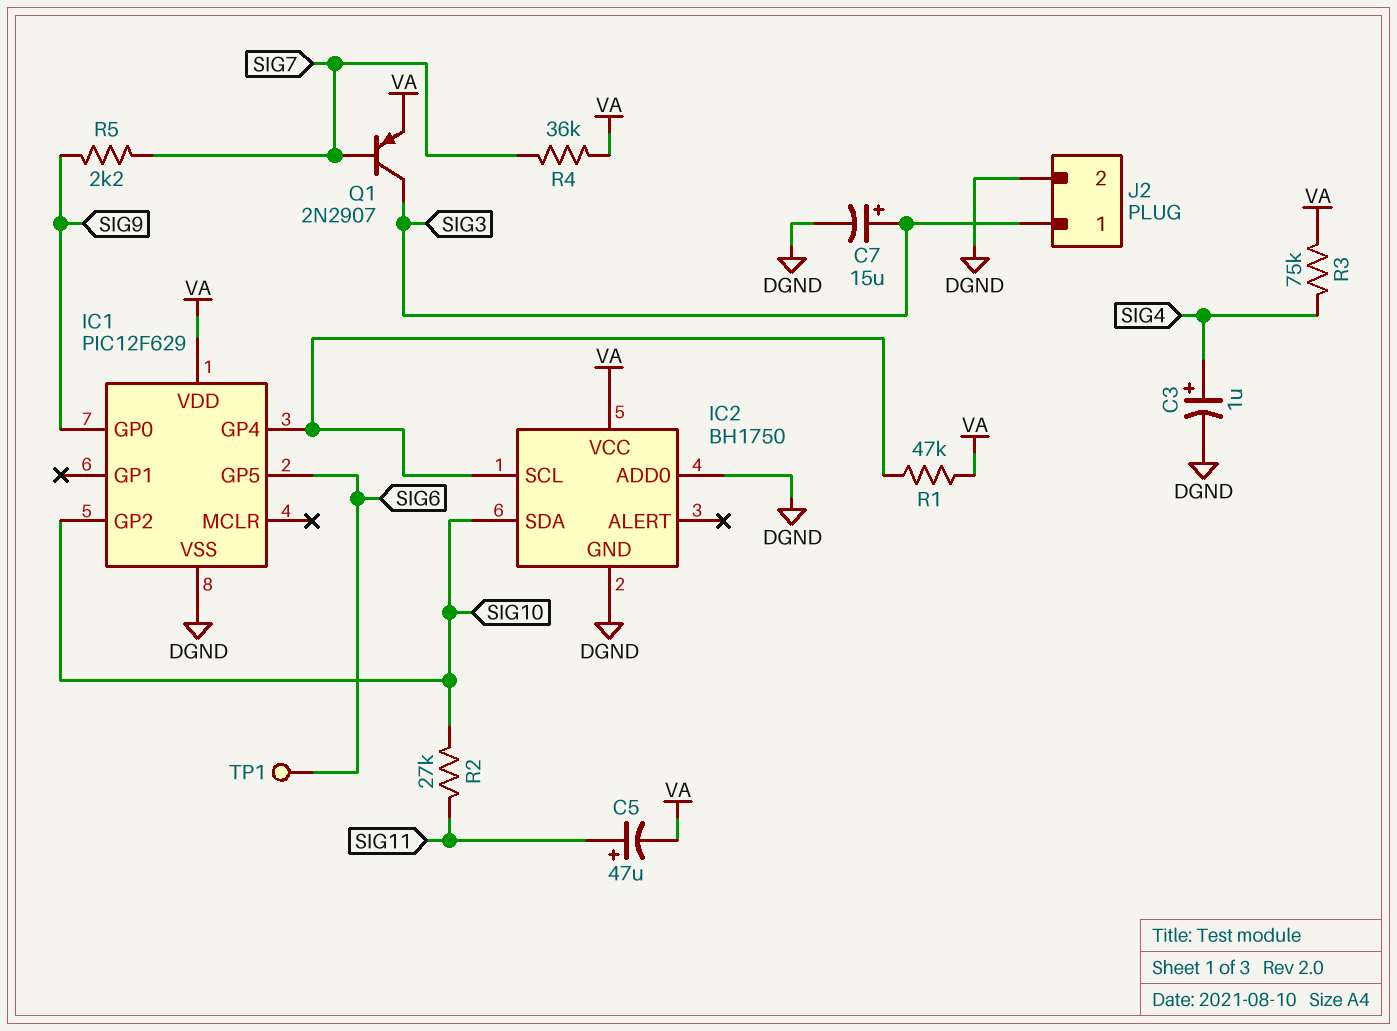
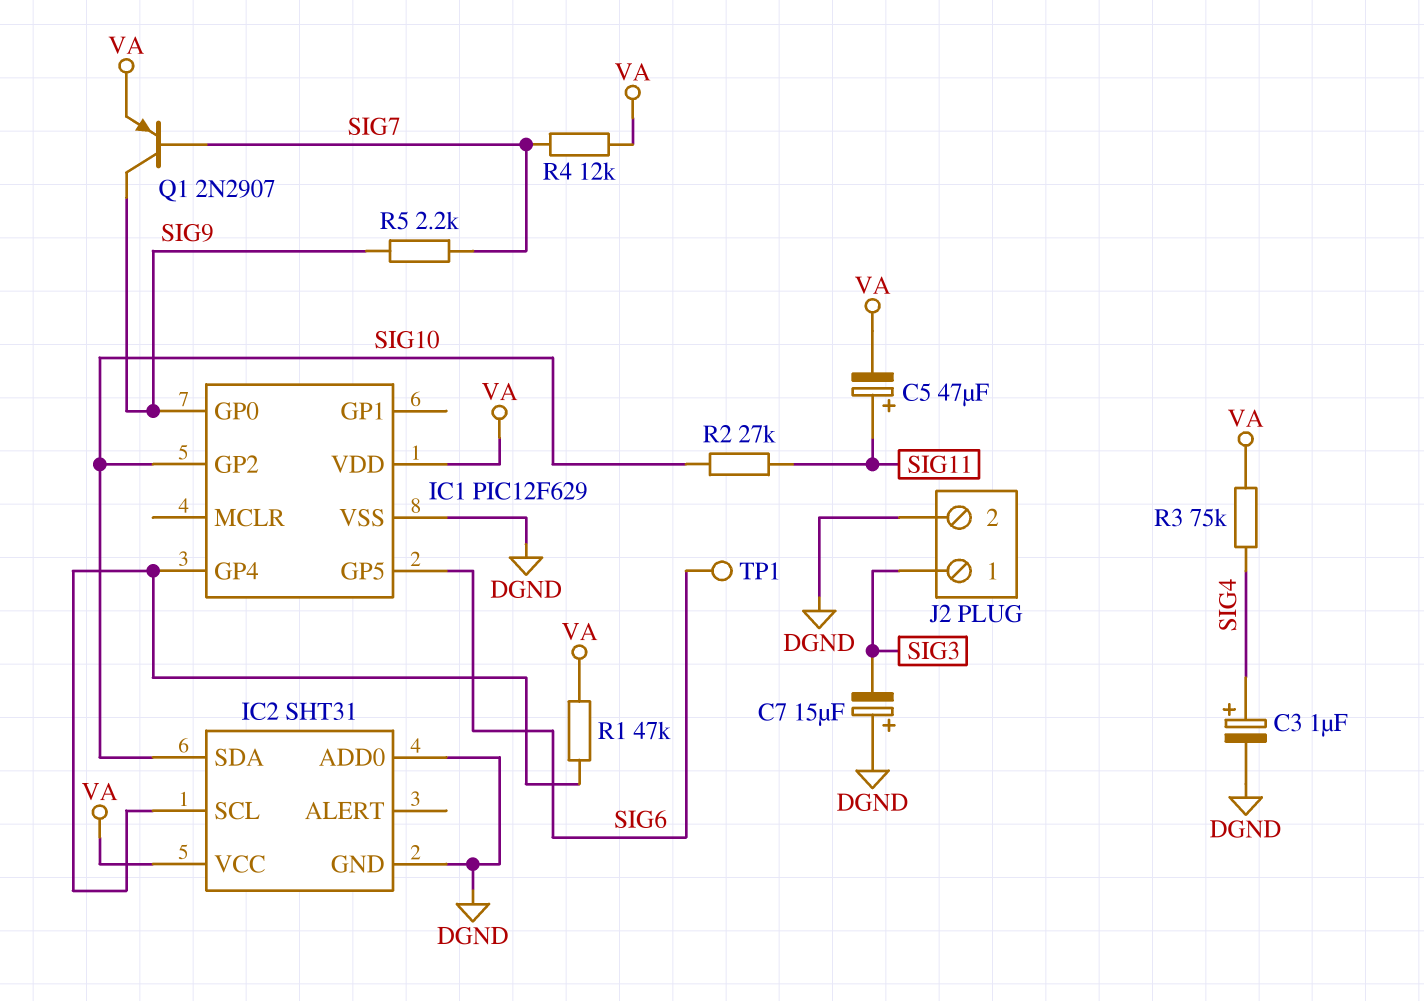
C7: 15uF (plus SIG3, minus DGND) -> 15uF (plus DGND, minus SIG3)
IC2: BH1750 -> SHT31
Q1: PNP 2N2907 (B SIG7, C SIG3, E VA) -> PNP 2N2907 (B SIG7, C SIG9, E VA)
R4: 36k (SIG7, VA) -> 12k (SIG7, VA)

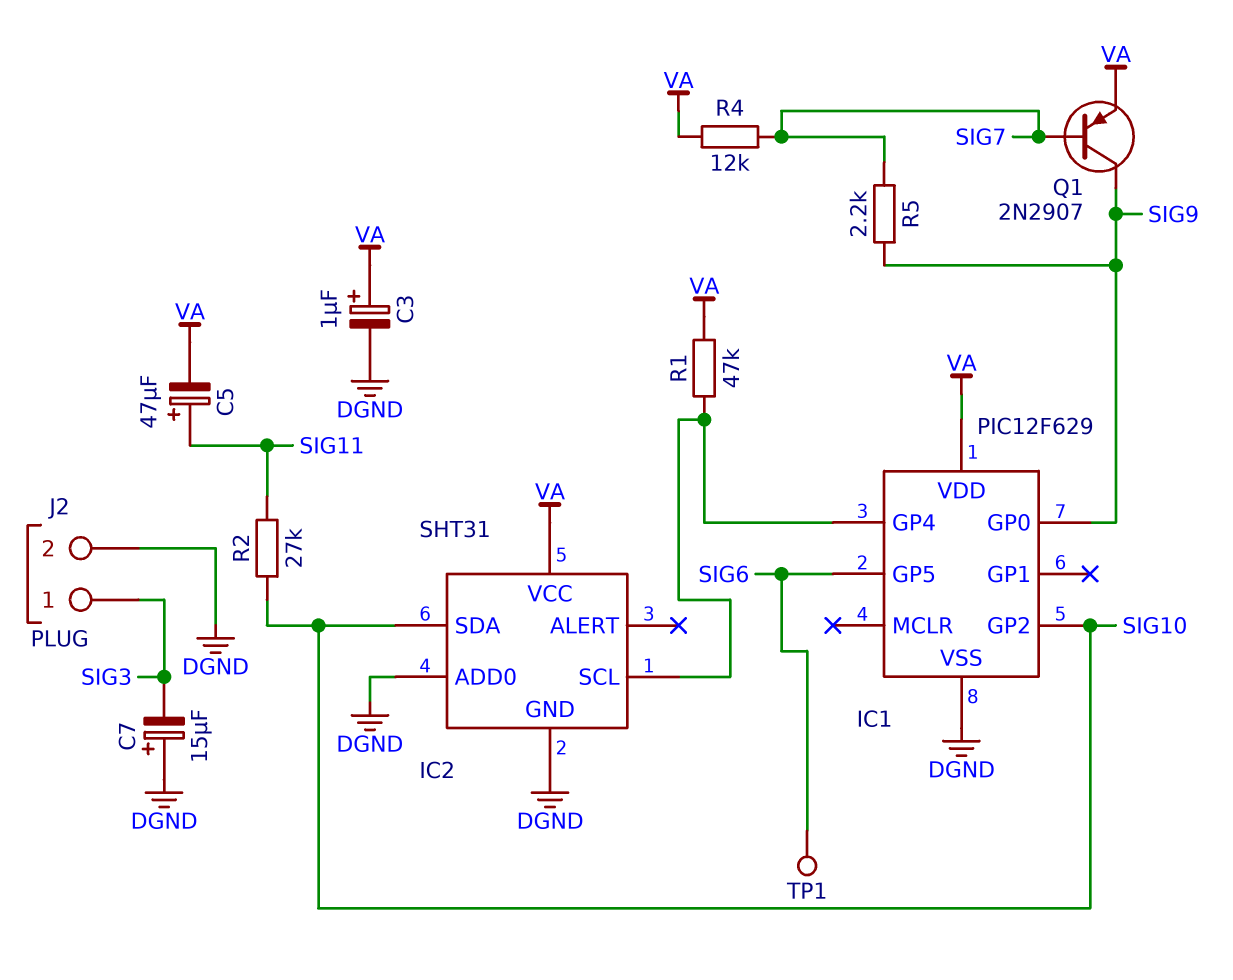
C3: 1uF (plus SIG4, minus DGND) -> 1uF (plus VA, minus DGND)
R3: 75k (SIG4, VA) -> none

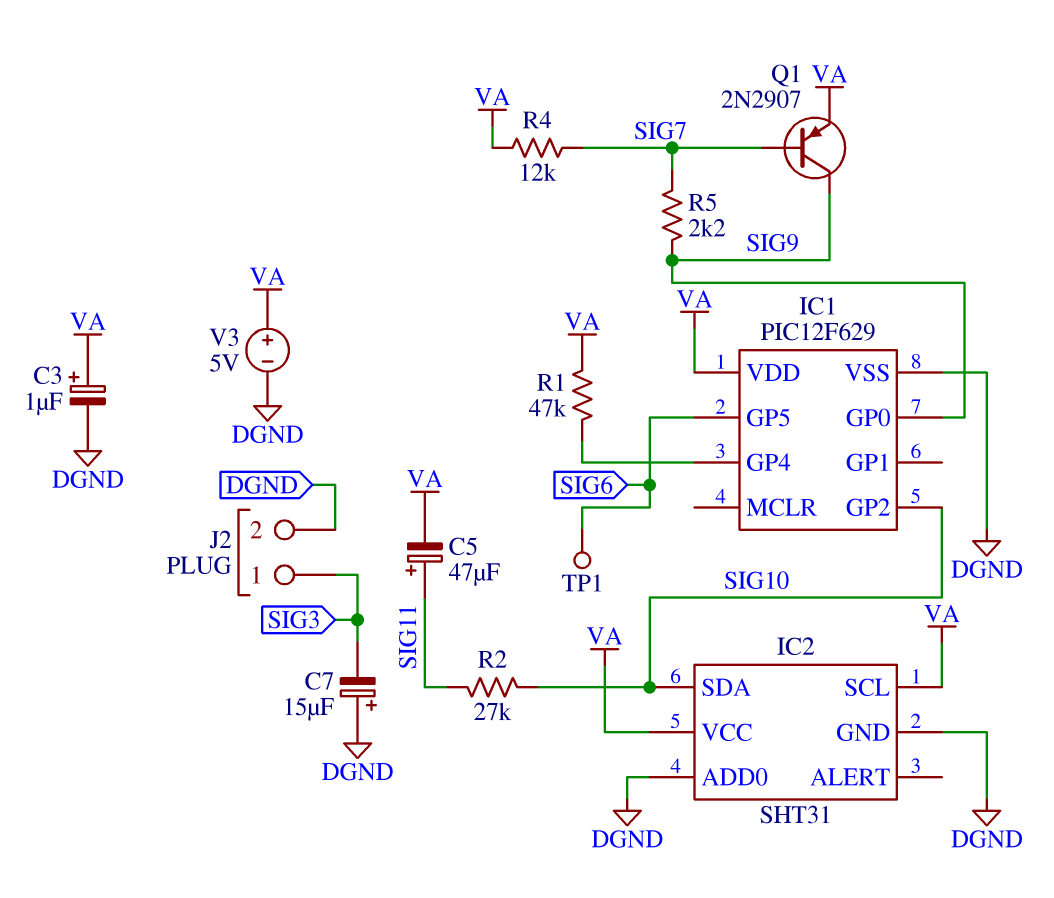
IC2 pin SCL: IC1/GP4 -> VA
V3: none -> 5V (plus VA, minus DGND)

